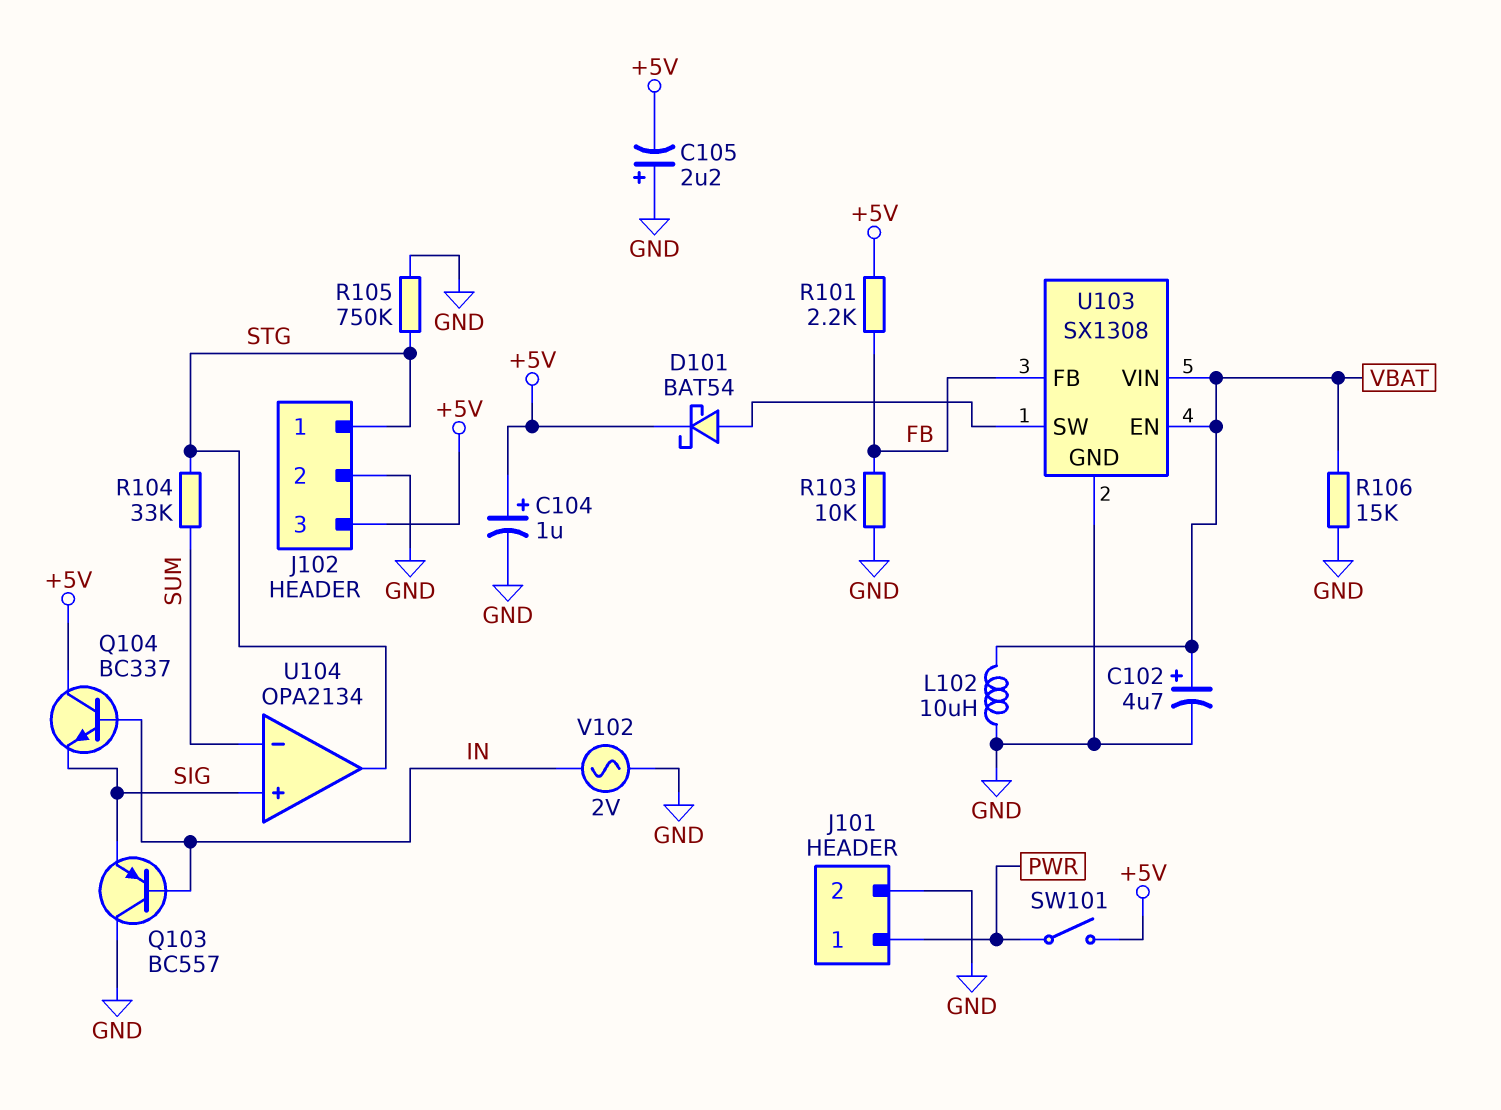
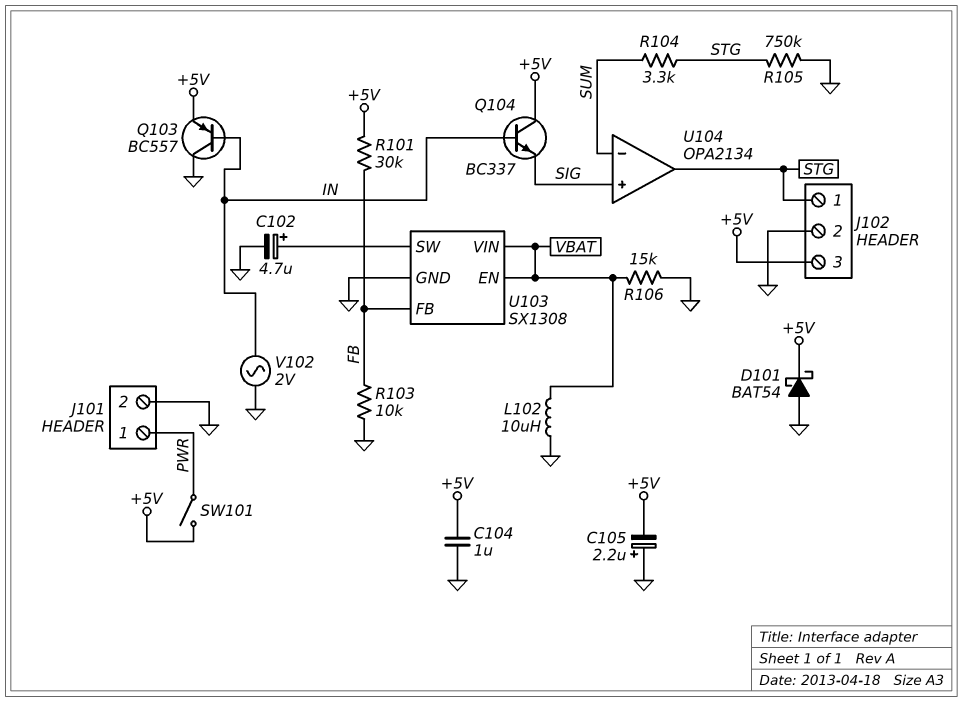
C102: 4.7uF (plus VBAT, minus GND) -> 4.7uF (plus U103/SW, minus GND)
C104: 1uF (plus +5V, minus GND) -> 1uF (+5V, GND)
D101: schottky BAT54 (A U103/SW, K +5V) -> schottky BAT54 (A GND, K +5V)
Q103: PNP BC557 (B IN, C GND, E SIG) -> PNP BC557 (B IN, C GND, E +5V)
R101: 2.2k (+5V, FB) -> 30k (+5V, FB)
R104: 33k (STG, SUM) -> 3.3k (STG, SUM)

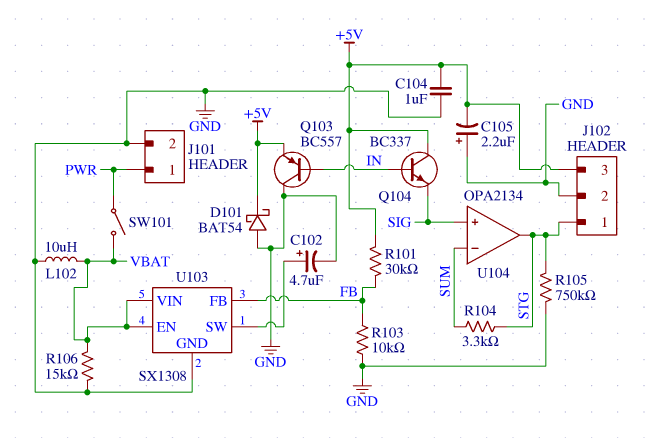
SW101: switch (+5V, PWR) -> switch (PWR, VBAT)
V102: AC 2V (GND, IN) -> none

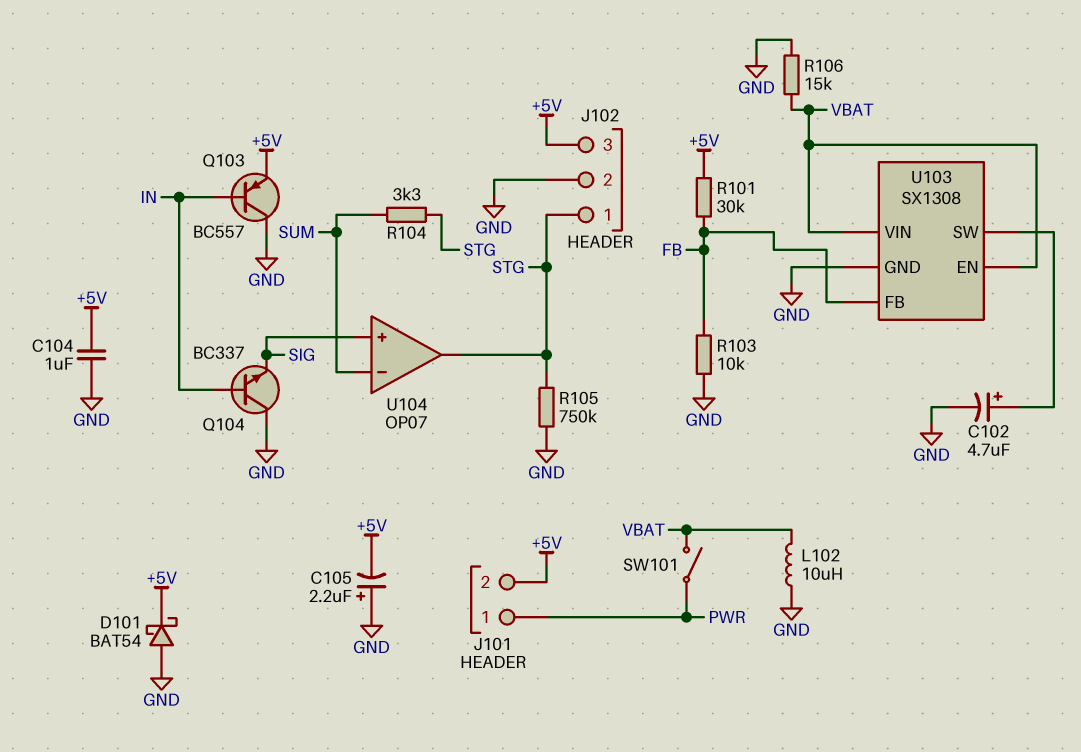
J101 pin 2: GND -> +5V
Q104: NPN BC337 (B IN, C +5V, E SIG) -> NPN BC337 (B IN, C GND, E SIG)
U104: OPA2134 -> OP07

